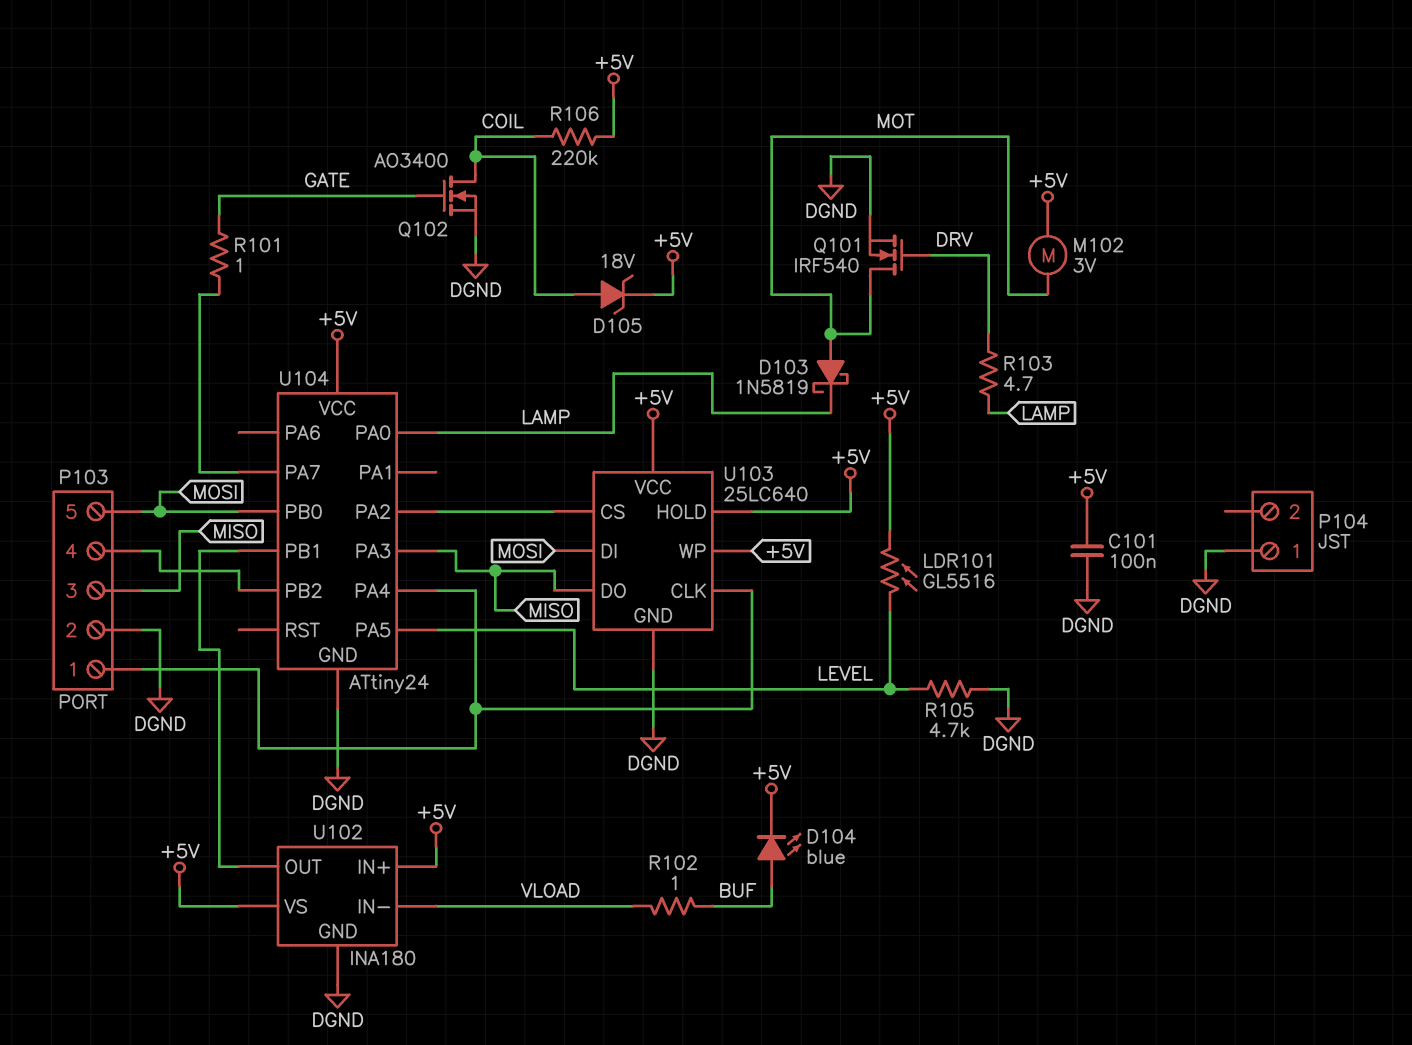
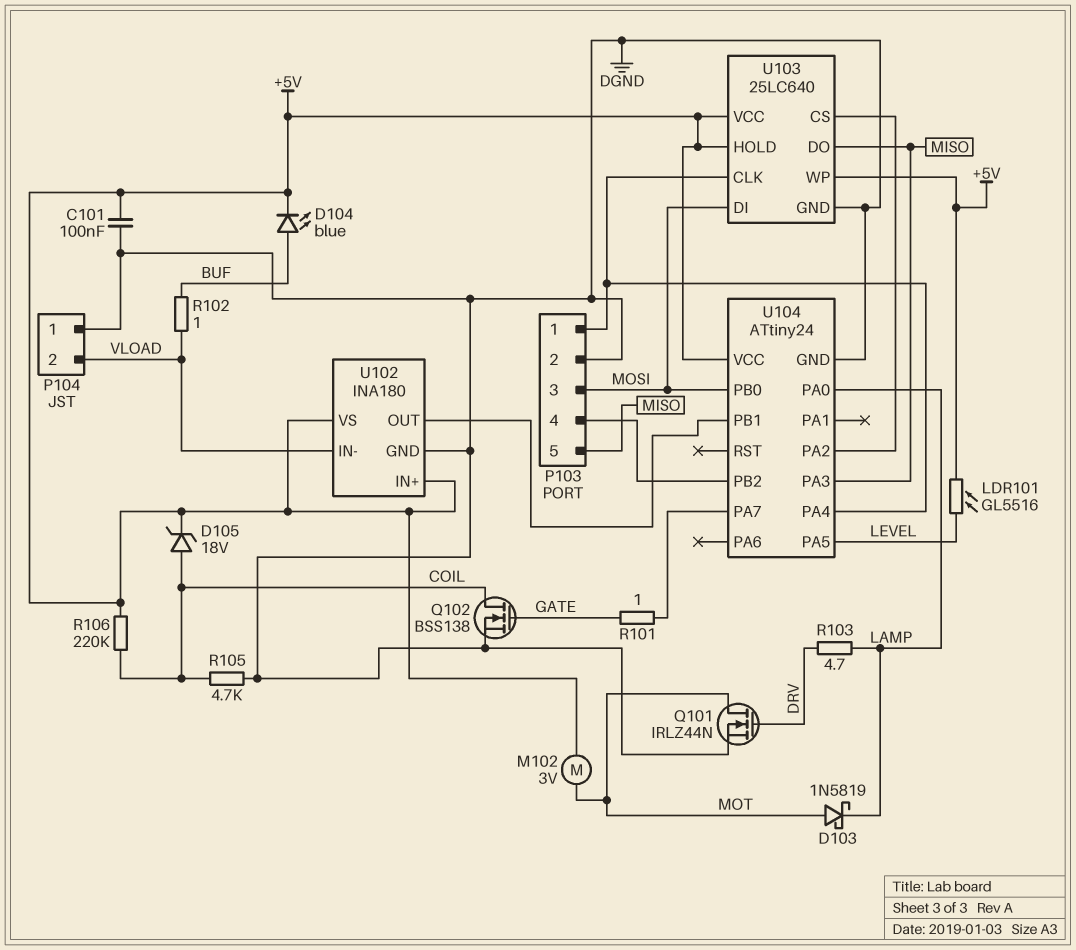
P103 pin 3: MISO -> MOSI
P103 pin 5: MOSI -> MISO
P104 pin 2: none -> VLOAD
Q101: NMOS IRF540 (G DRV, D MOT, S DGND) -> NMOS IRLZ44N (G DRV, D MOT, S DGND)
Q102: NMOS AO3400 (G GATE, D COIL, S DGND) -> NMOS BSS138 (G GATE, D COIL, S DGND)
R105: 4.7k (DGND, LEVEL) -> 4.7k (COIL, DGND)

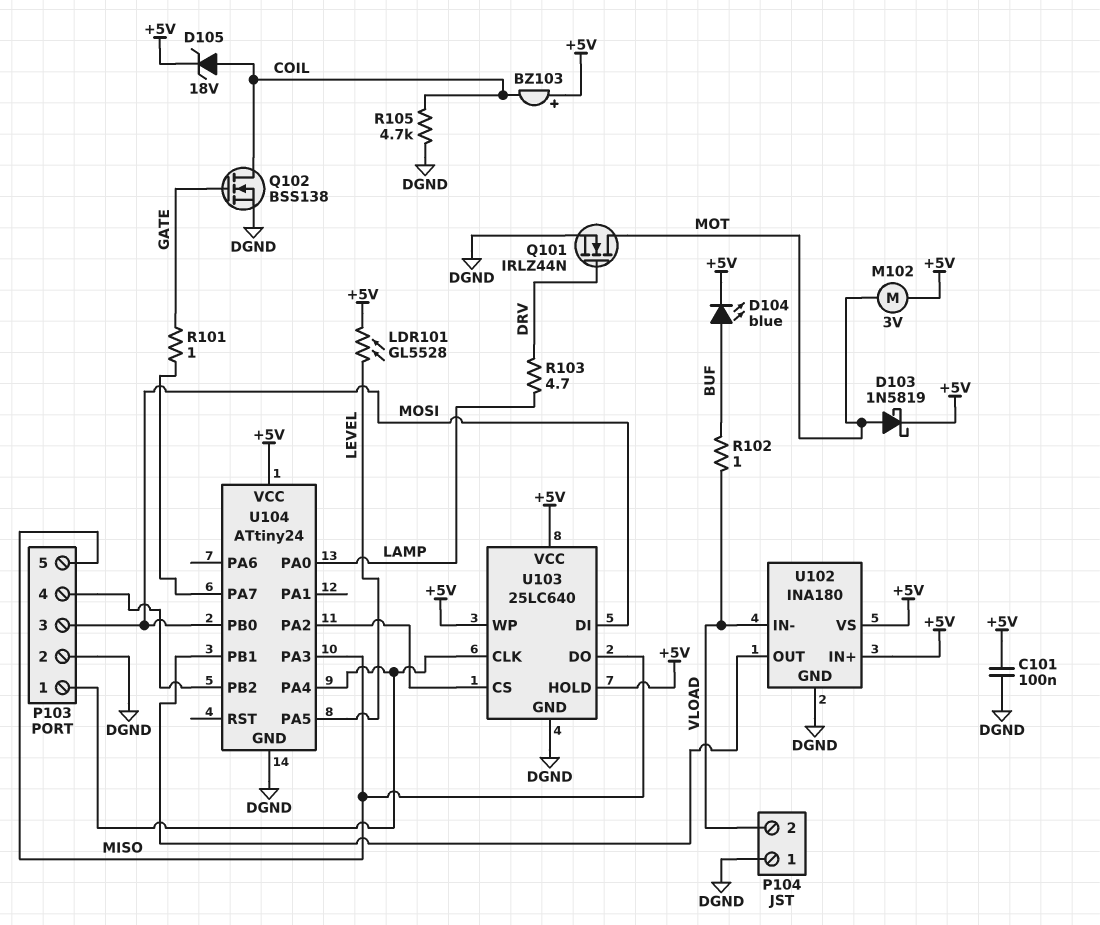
BZ103: none -> buzzer (plus +5V, minus COIL)
D103: schottky 1N5819 (A MOT, K LAMP) -> schottky 1N5819 (A MOT, K +5V)
LDR101: GL5516 (+5V, LEVEL) -> GL5528 (+5V, LEVEL)
R106: 220k (+5V, COIL) -> none

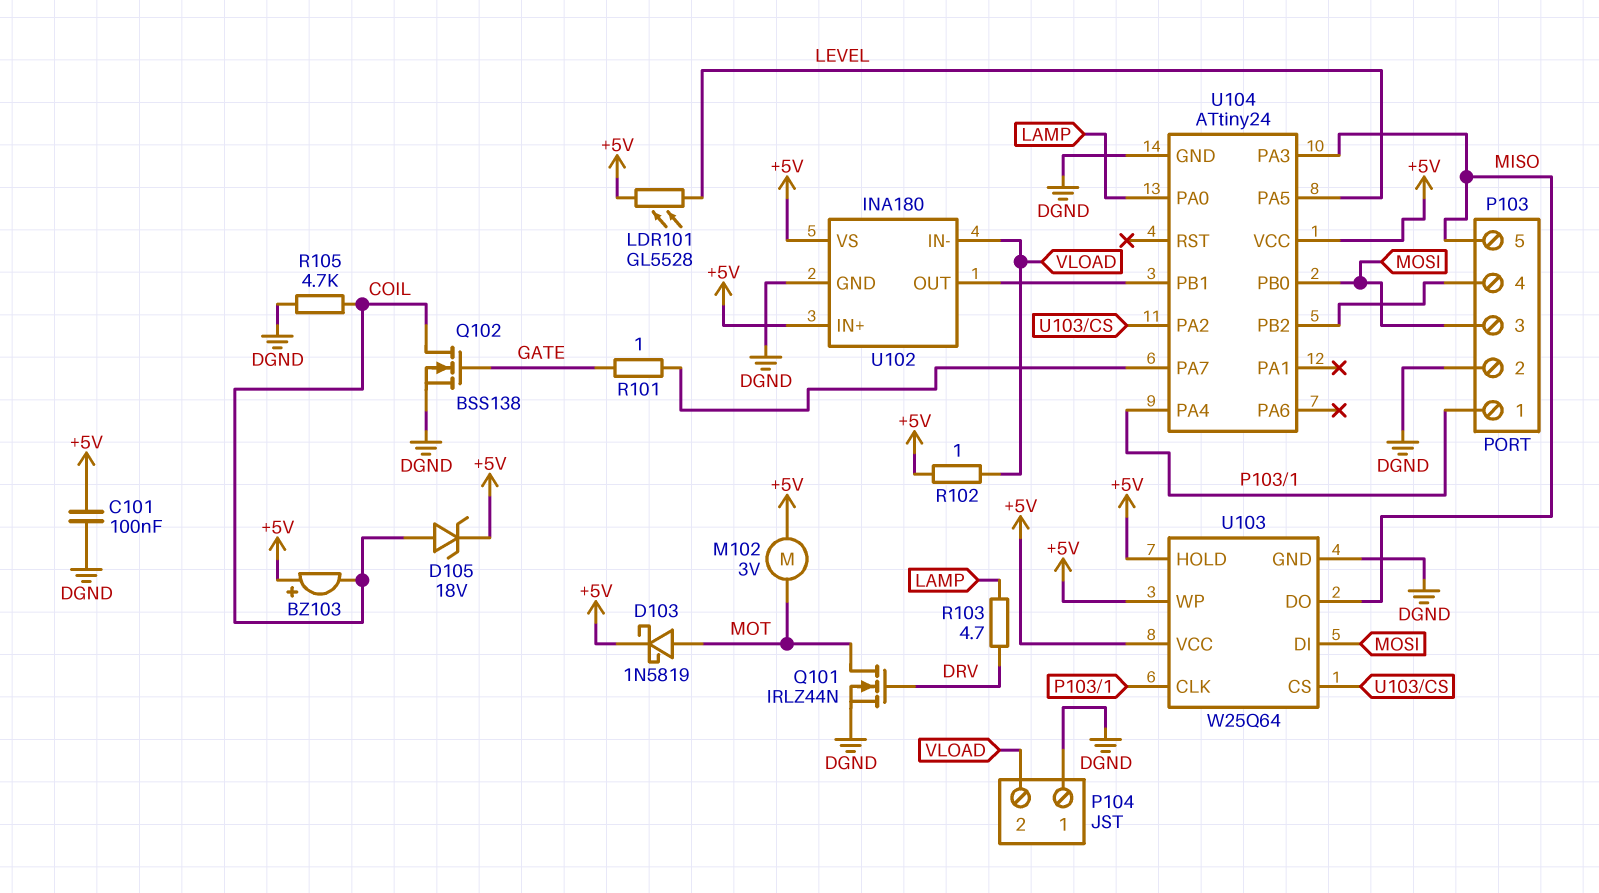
D104: LED blue (A BUF, K +5V) -> none
R102: 1 (BUF, VLOAD) -> 1 (+5V, VLOAD)
U103: 25LC640 -> W25Q64

